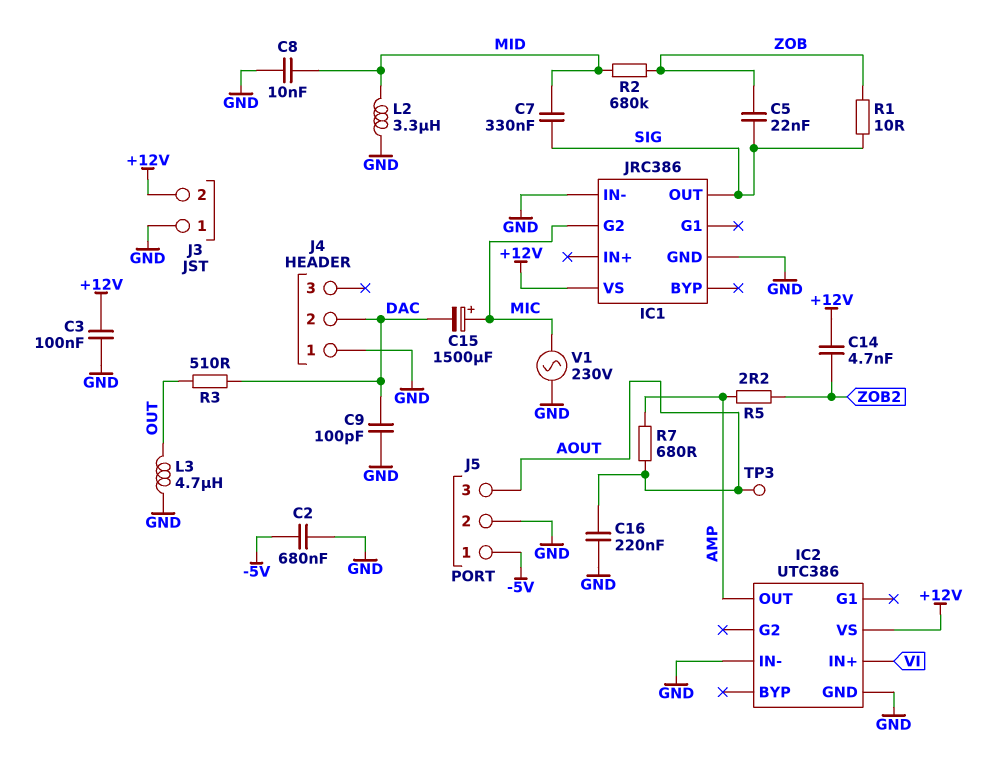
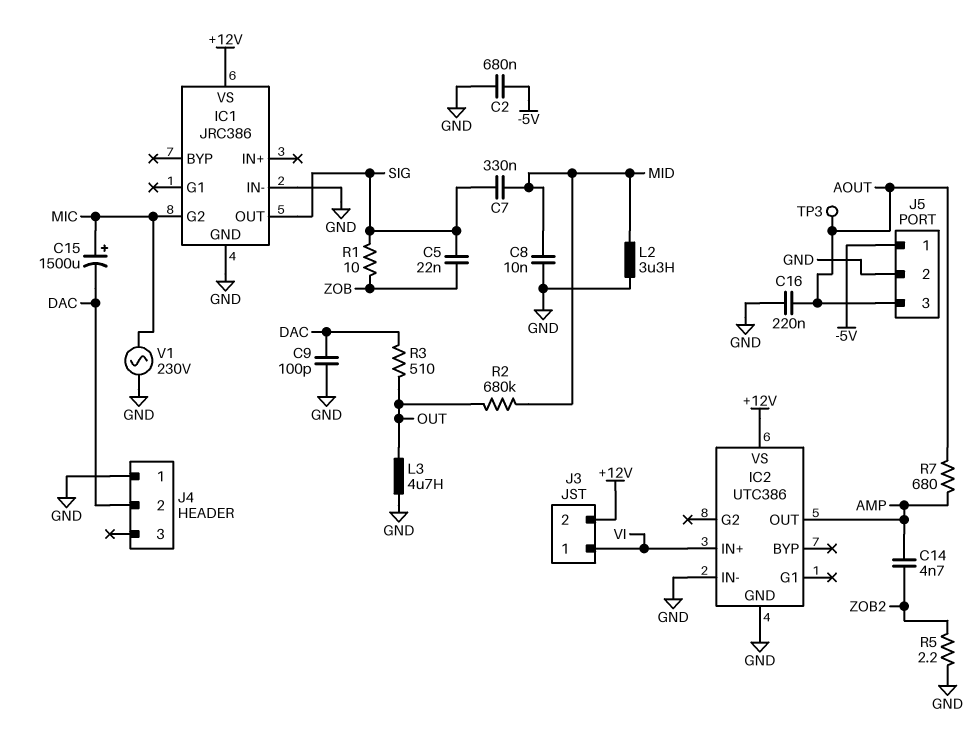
C3: 100nF (+12V, GND) -> none
C14: 4.7nF (+12V, ZOB2) -> 4.7nF (AMP, ZOB2)
J3 pin 1: GND -> VI
R2: 680k (MID, ZOB) -> 680k (MID, OUT)
R5: 2.2 (AMP, ZOB2) -> 2.2 (GND, ZOB2)

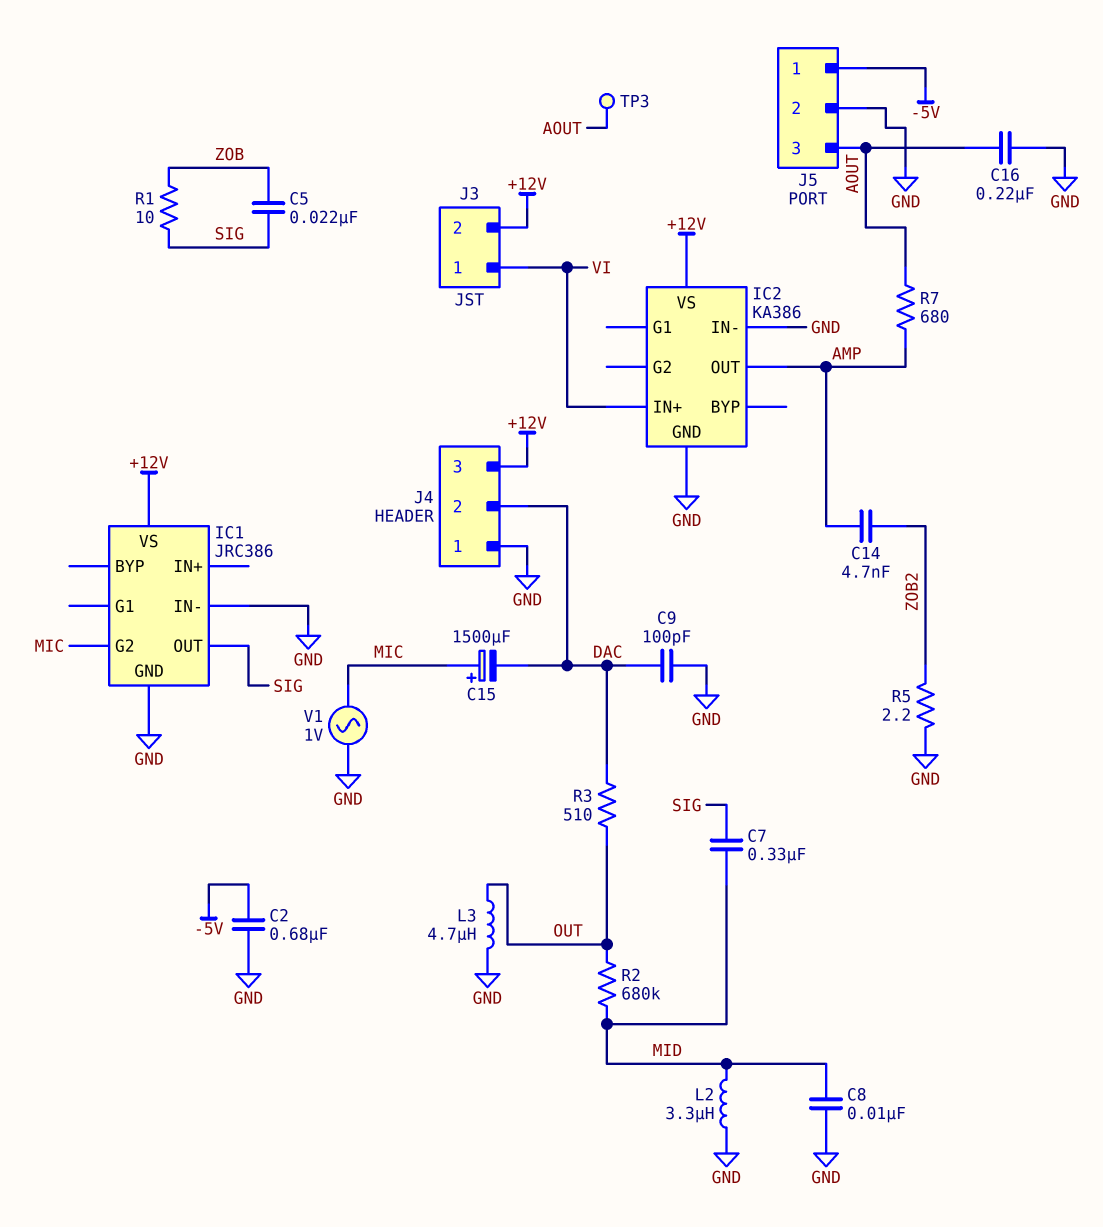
IC2: UTC386 -> KA386
J4 pin 3: none -> +12V
V1: AC 230V (GND, MIC) -> AC 1V (GND, MIC)

